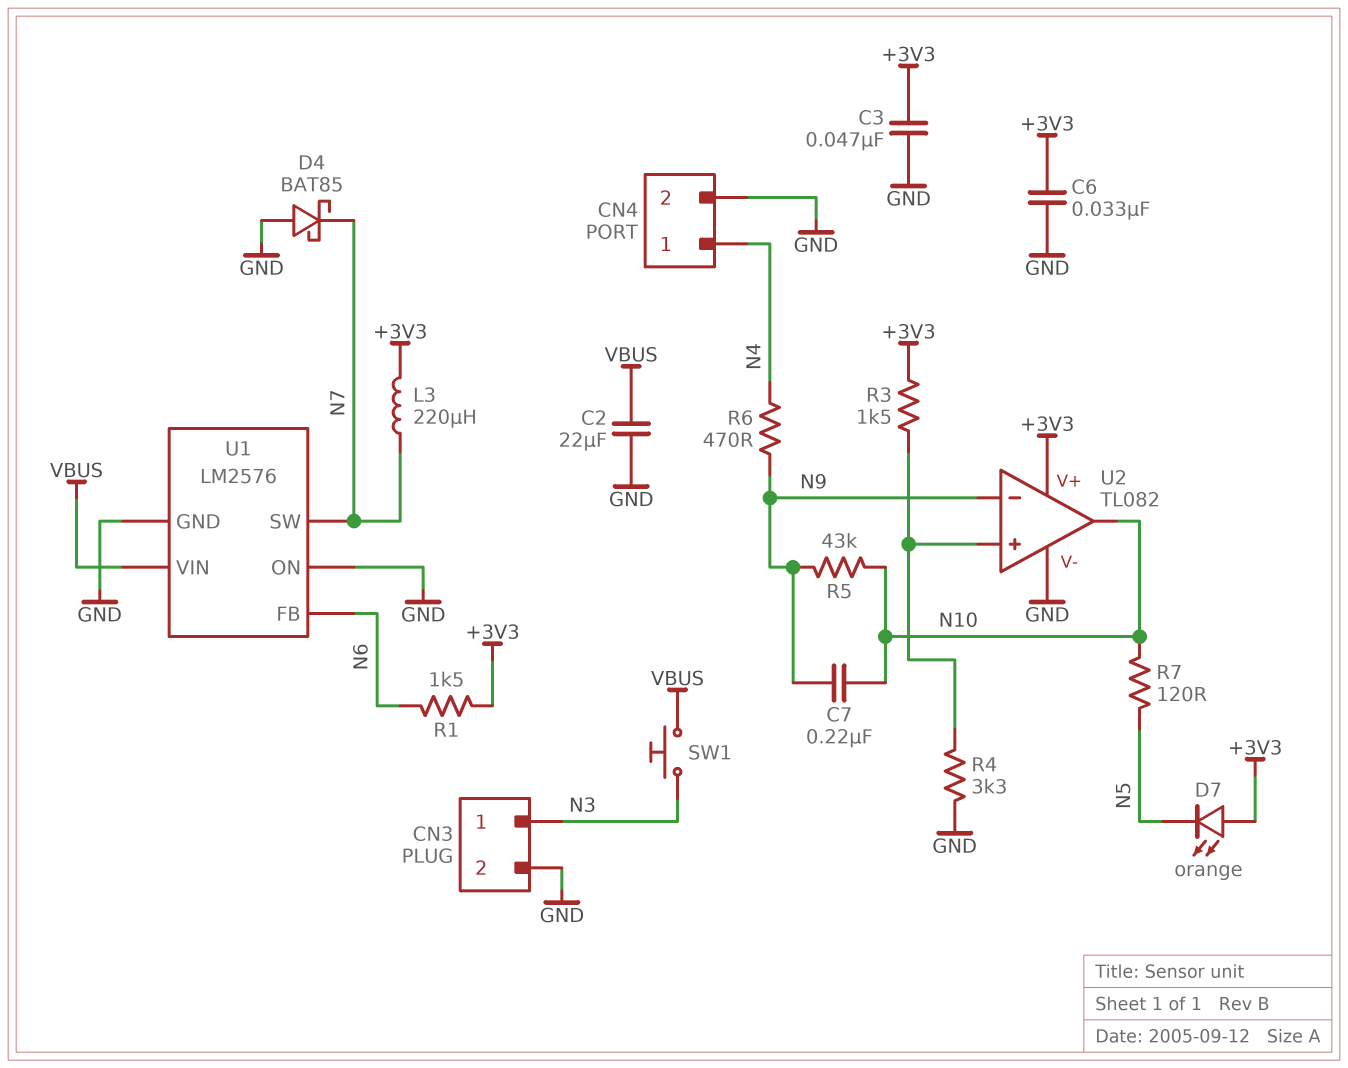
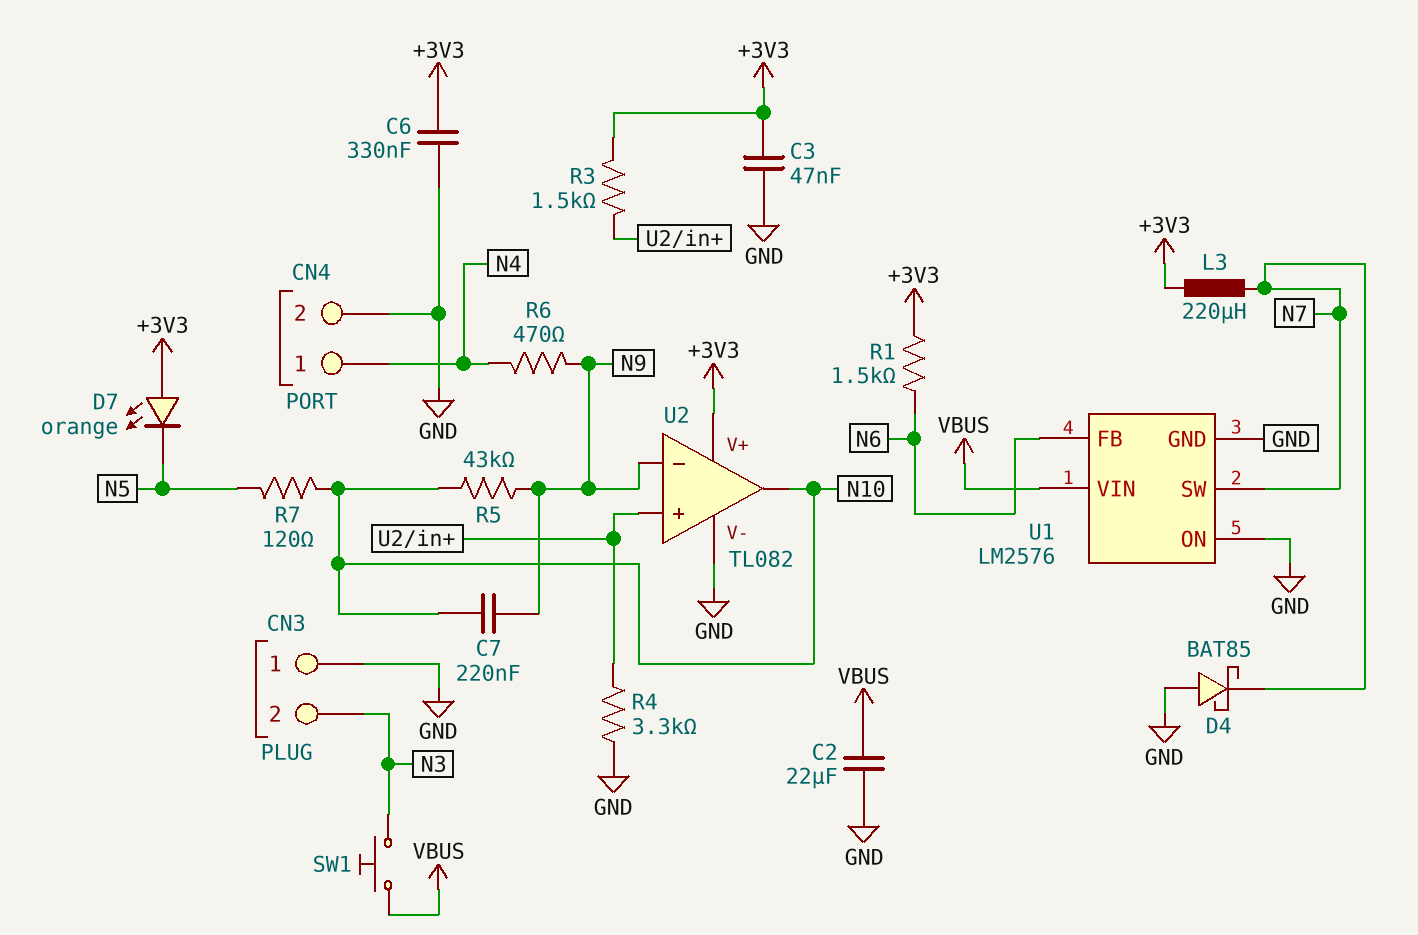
C6: 33nF (+3V3, GND) -> 330nF (+3V3, GND)
CN3 pin 1: N3 -> GND
CN3 pin 2: GND -> N3

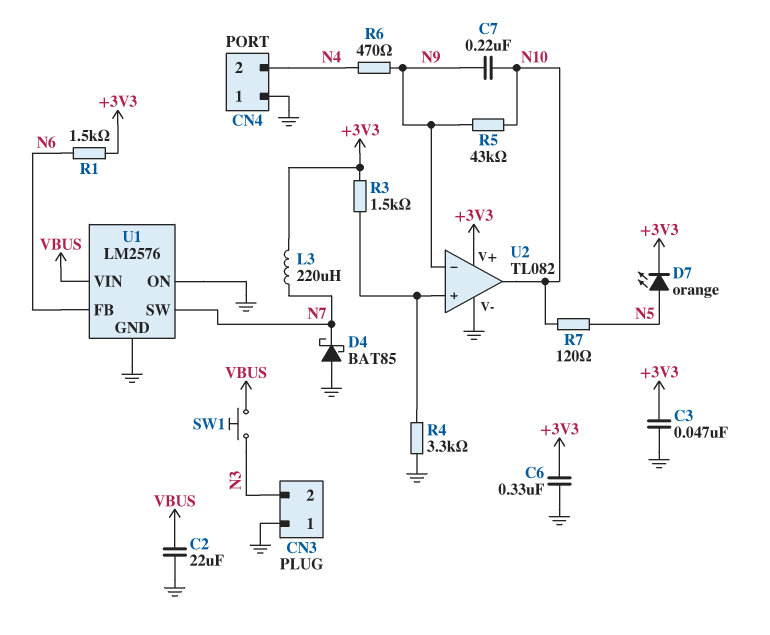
CN4 pin 1: N4 -> GND
CN4 pin 2: GND -> N4
D7: LED orange (A +3V3, K N5) -> LED orange (A N5, K +3V3)

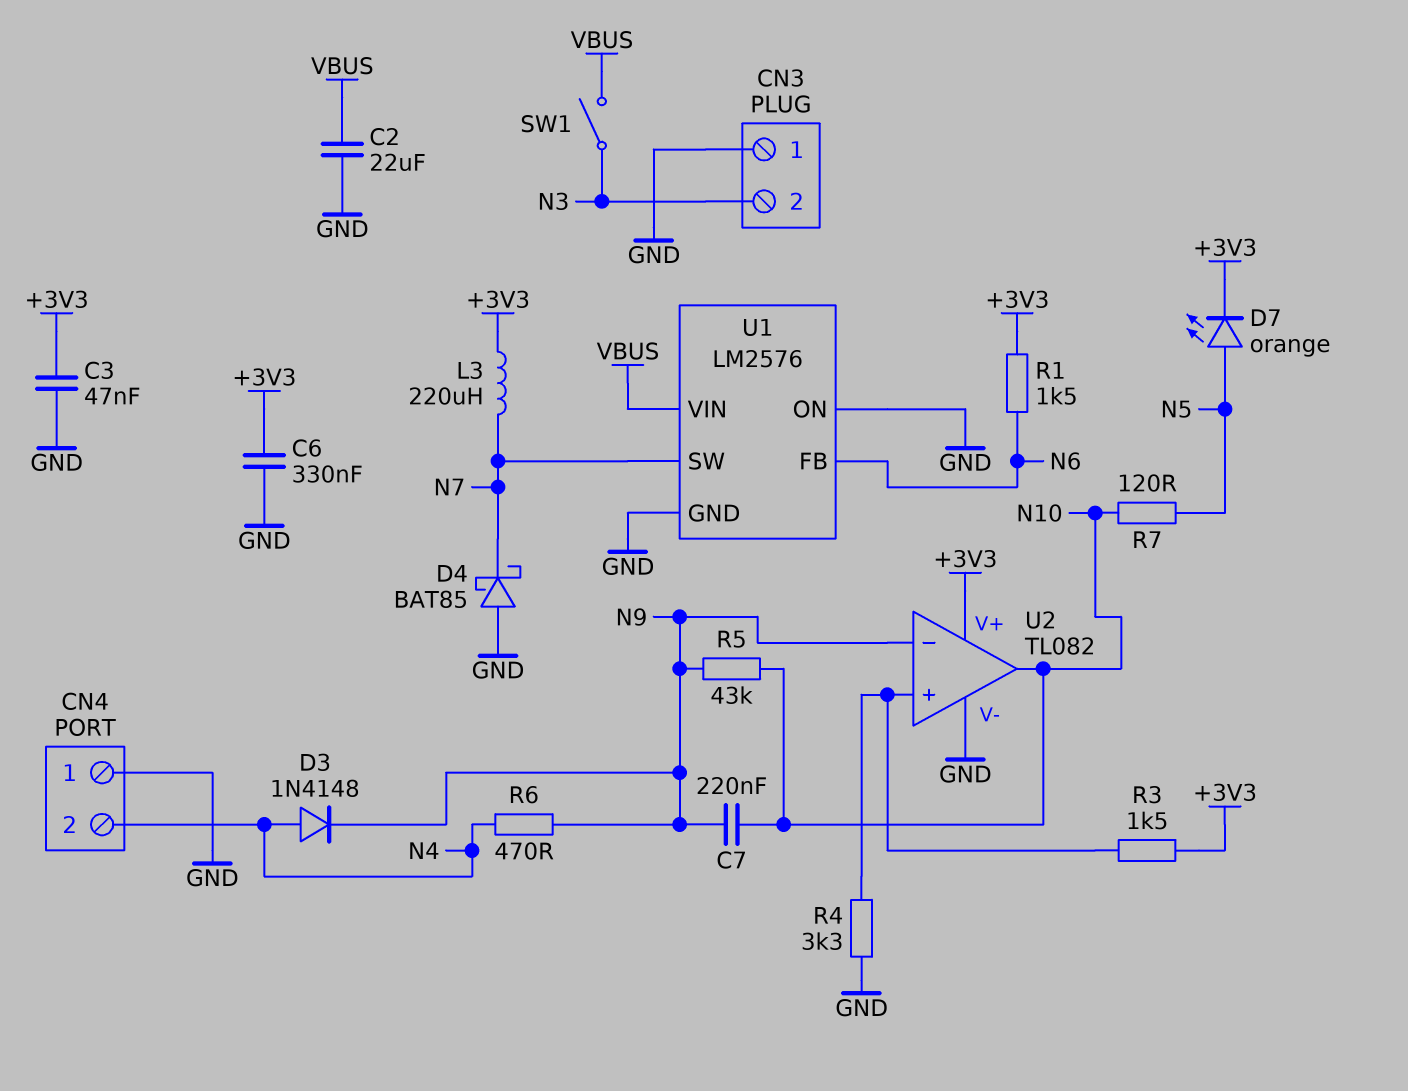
D3: none -> diode 1N4148 (A N4, K N9)
SW1: button (N3, VBUS) -> switch (N3, VBUS)

